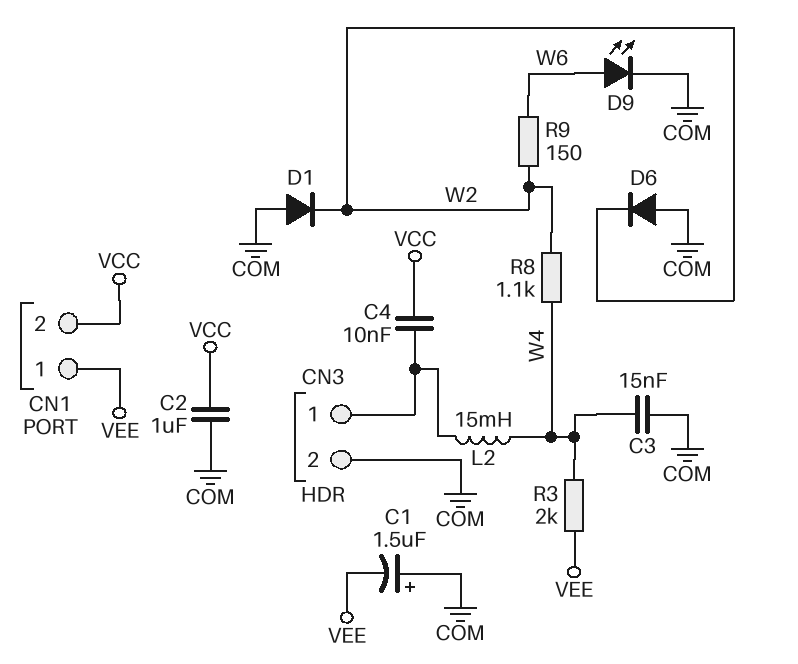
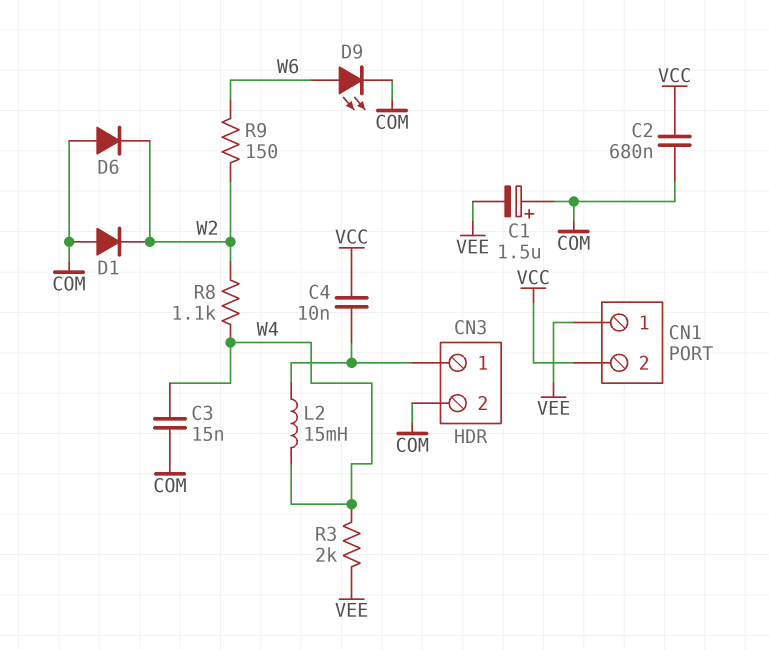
C2: 1uF (COM, VCC) -> 680nF (COM, VCC)

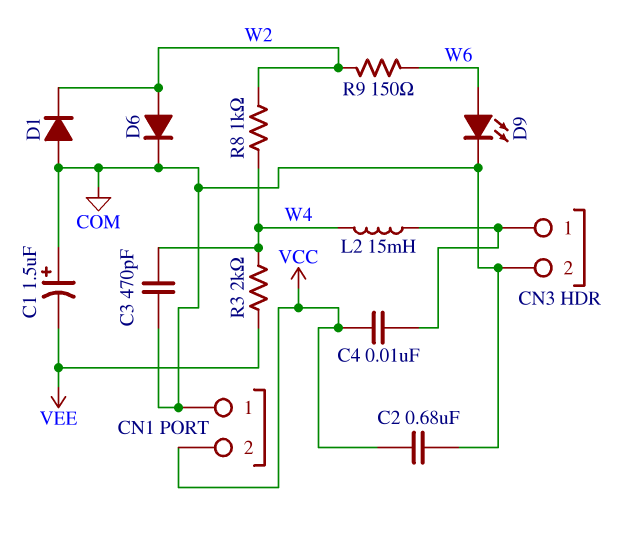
C3: 15nF (COM, W4) -> 470pF (COM, W4)
CN1 pin 1: VEE -> COM
D6: diode (A COM, K W2) -> diode (A W2, K COM)
R8: 1.1k (W2, W4) -> 1k (W2, W4)

